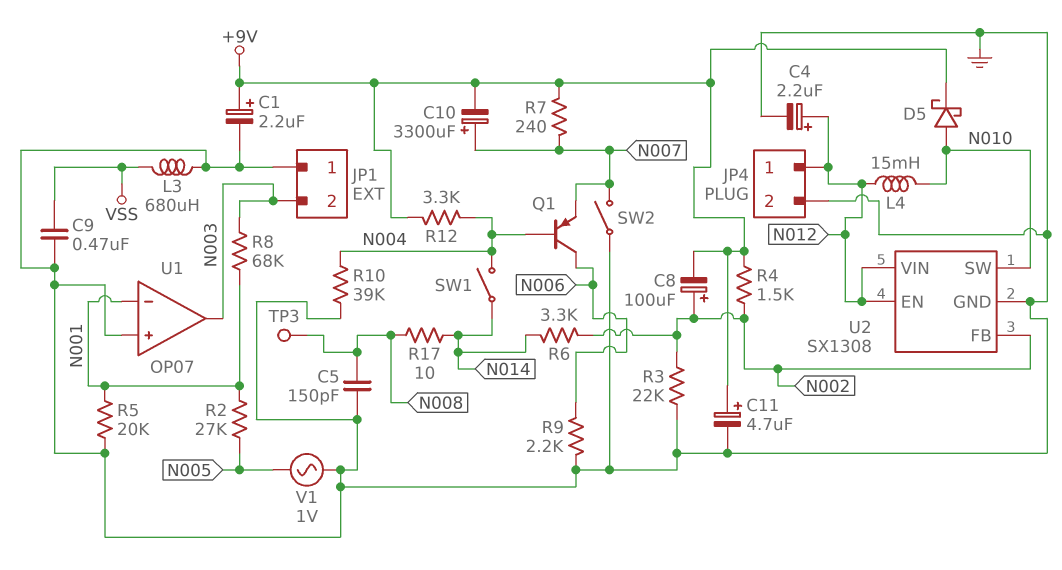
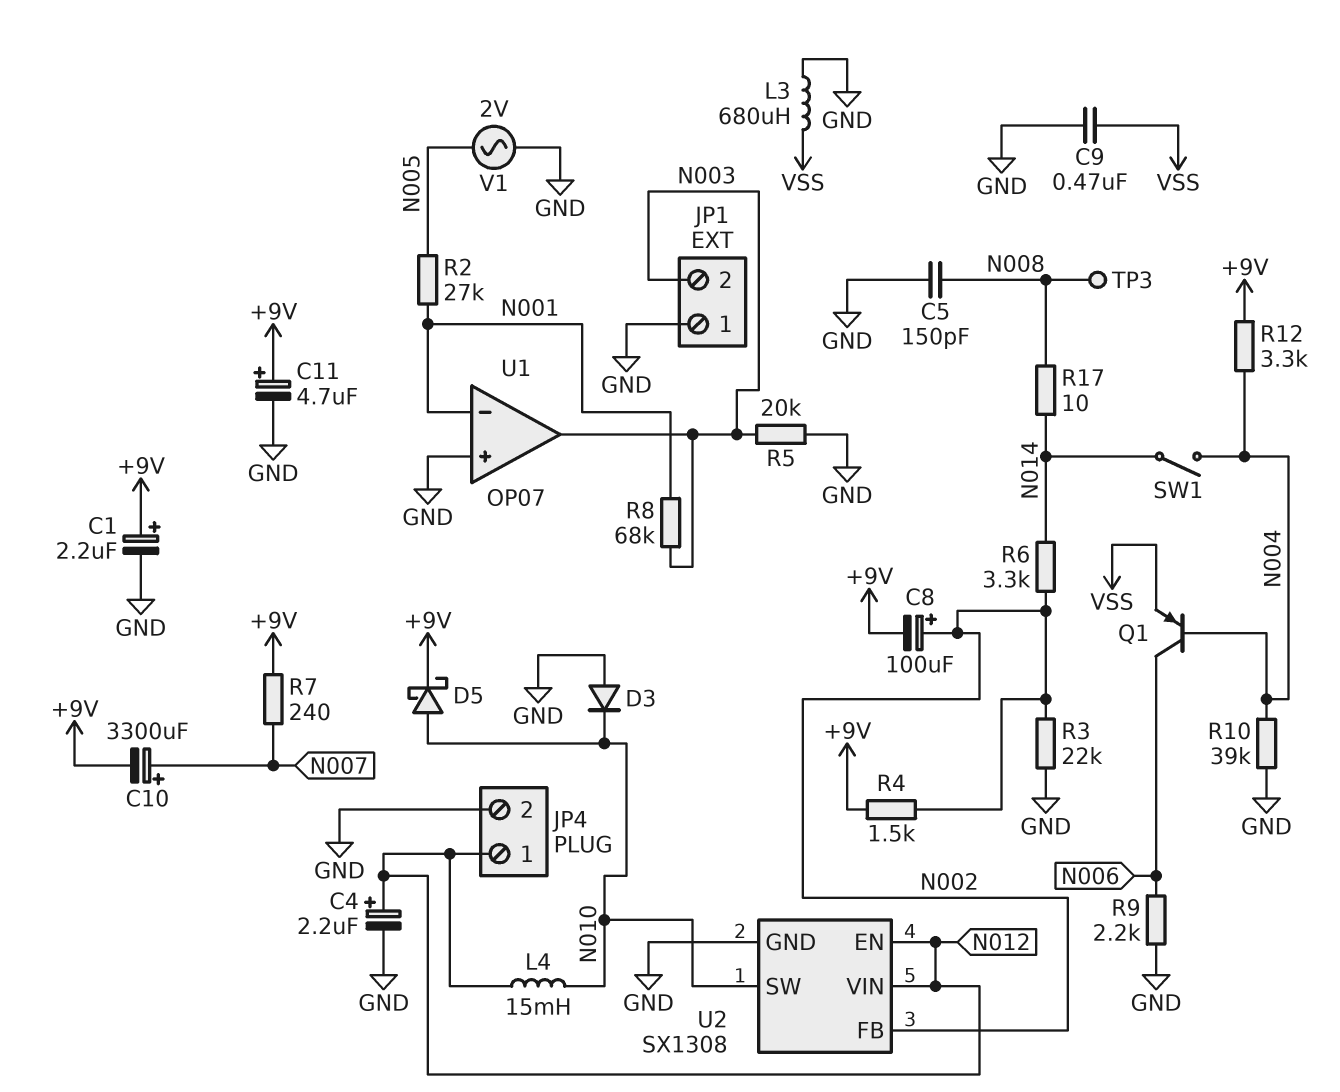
D3: none -> diode (A GND, K N010)
Q1: PNP (B N004, C N006, E N007) -> PNP (B N004, C N006, E VSS)
R5: 20k (GND, N001) -> 20k (GND, N003)
SW2: switch (GND, N007) -> none
V1: AC 1V (GND, N005) -> AC 2V (GND, N005)

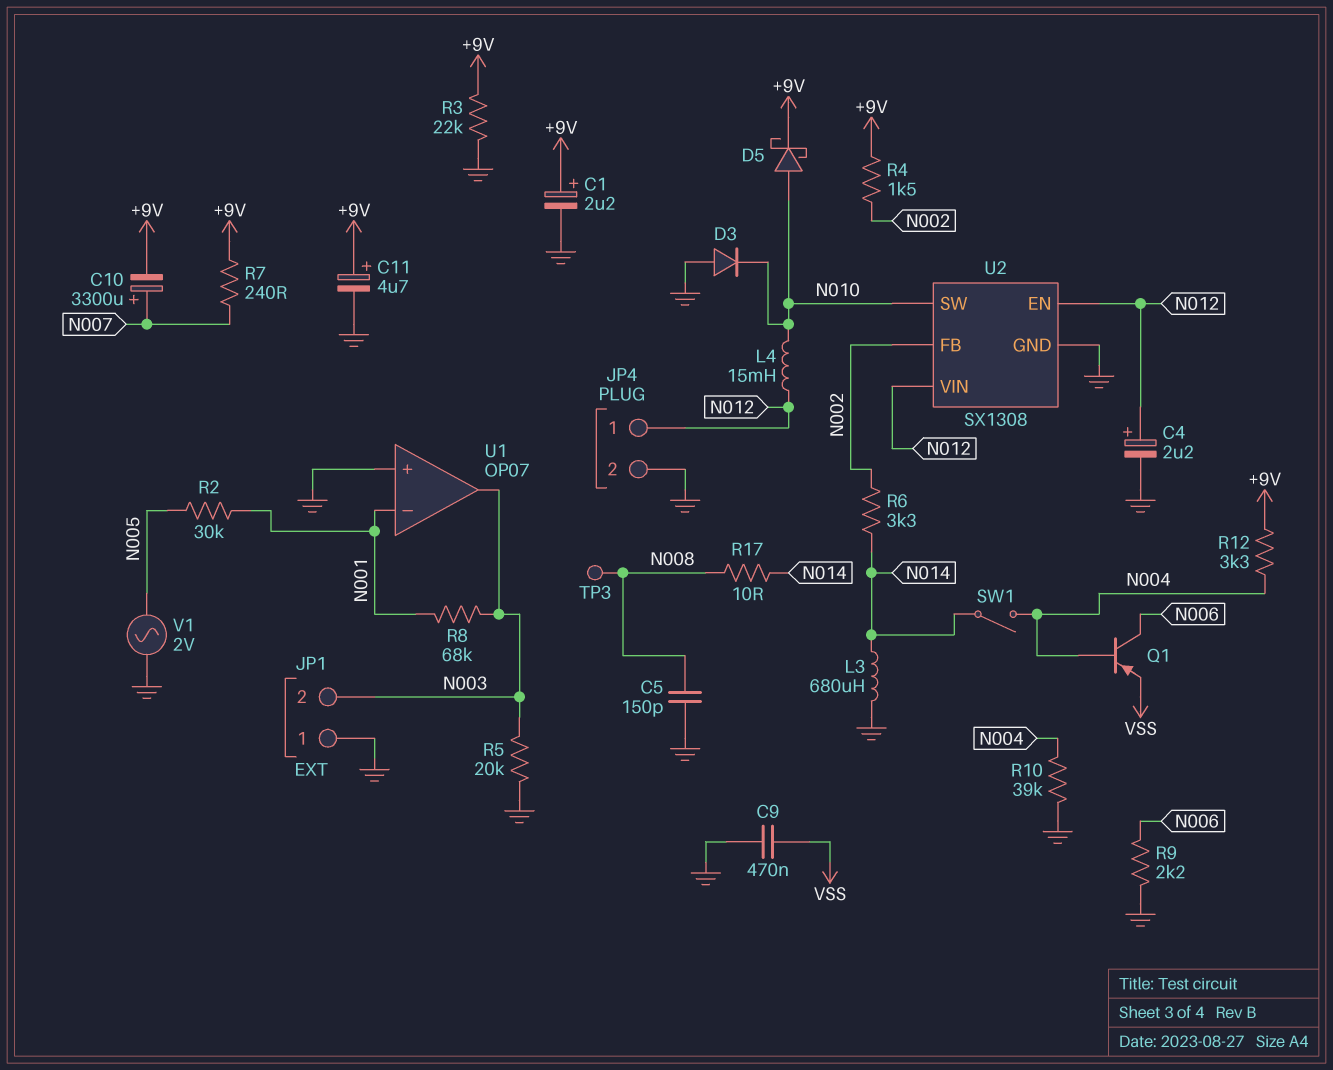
C8: 100uF (plus N002, minus +9V) -> none
L3: 680uH (GND, VSS) -> 680uH (GND, N014)
R2: 27k (N001, N005) -> 30k (N001, N005)
R3: 22k (GND, N002) -> 22k (+9V, GND)

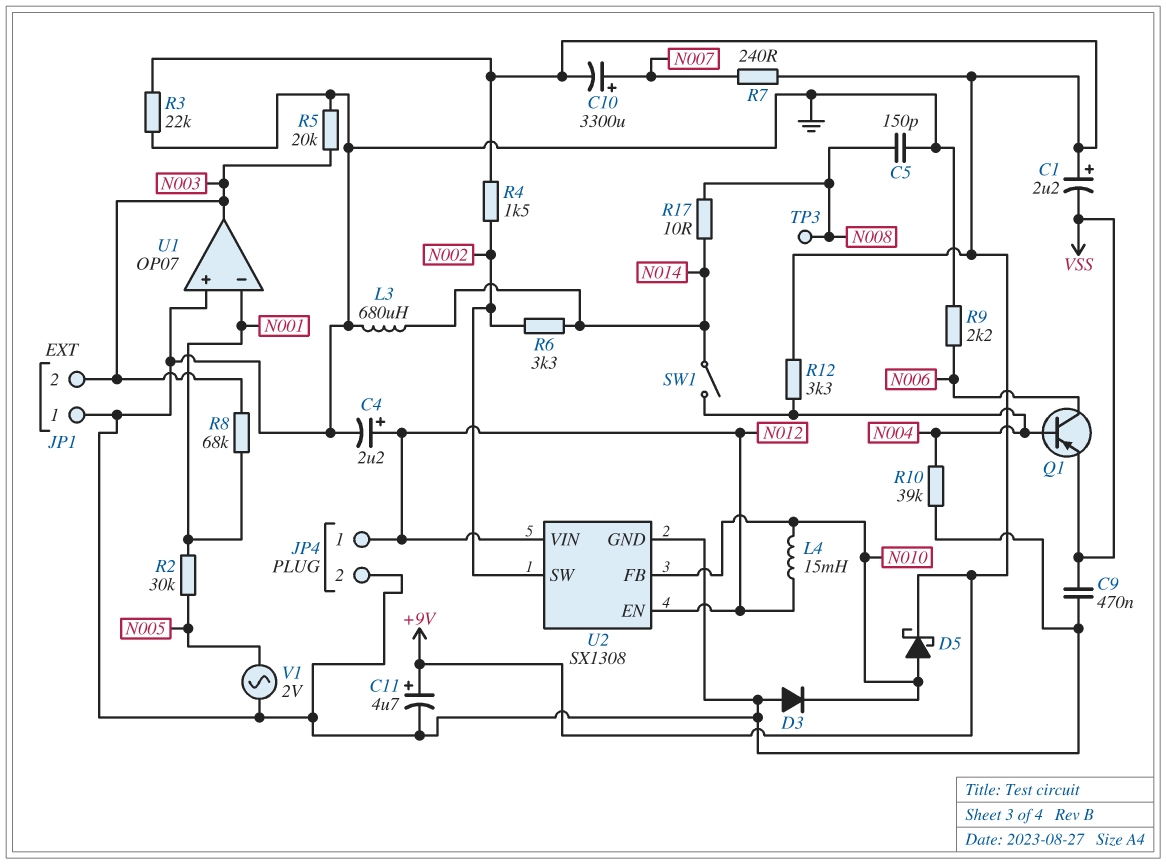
C1: 2.2uF (plus +9V, minus GND) -> 2.2uF (plus +9V, minus VSS)
U2 pin FB: N002 -> N010
U2 pin SW: N010 -> N002

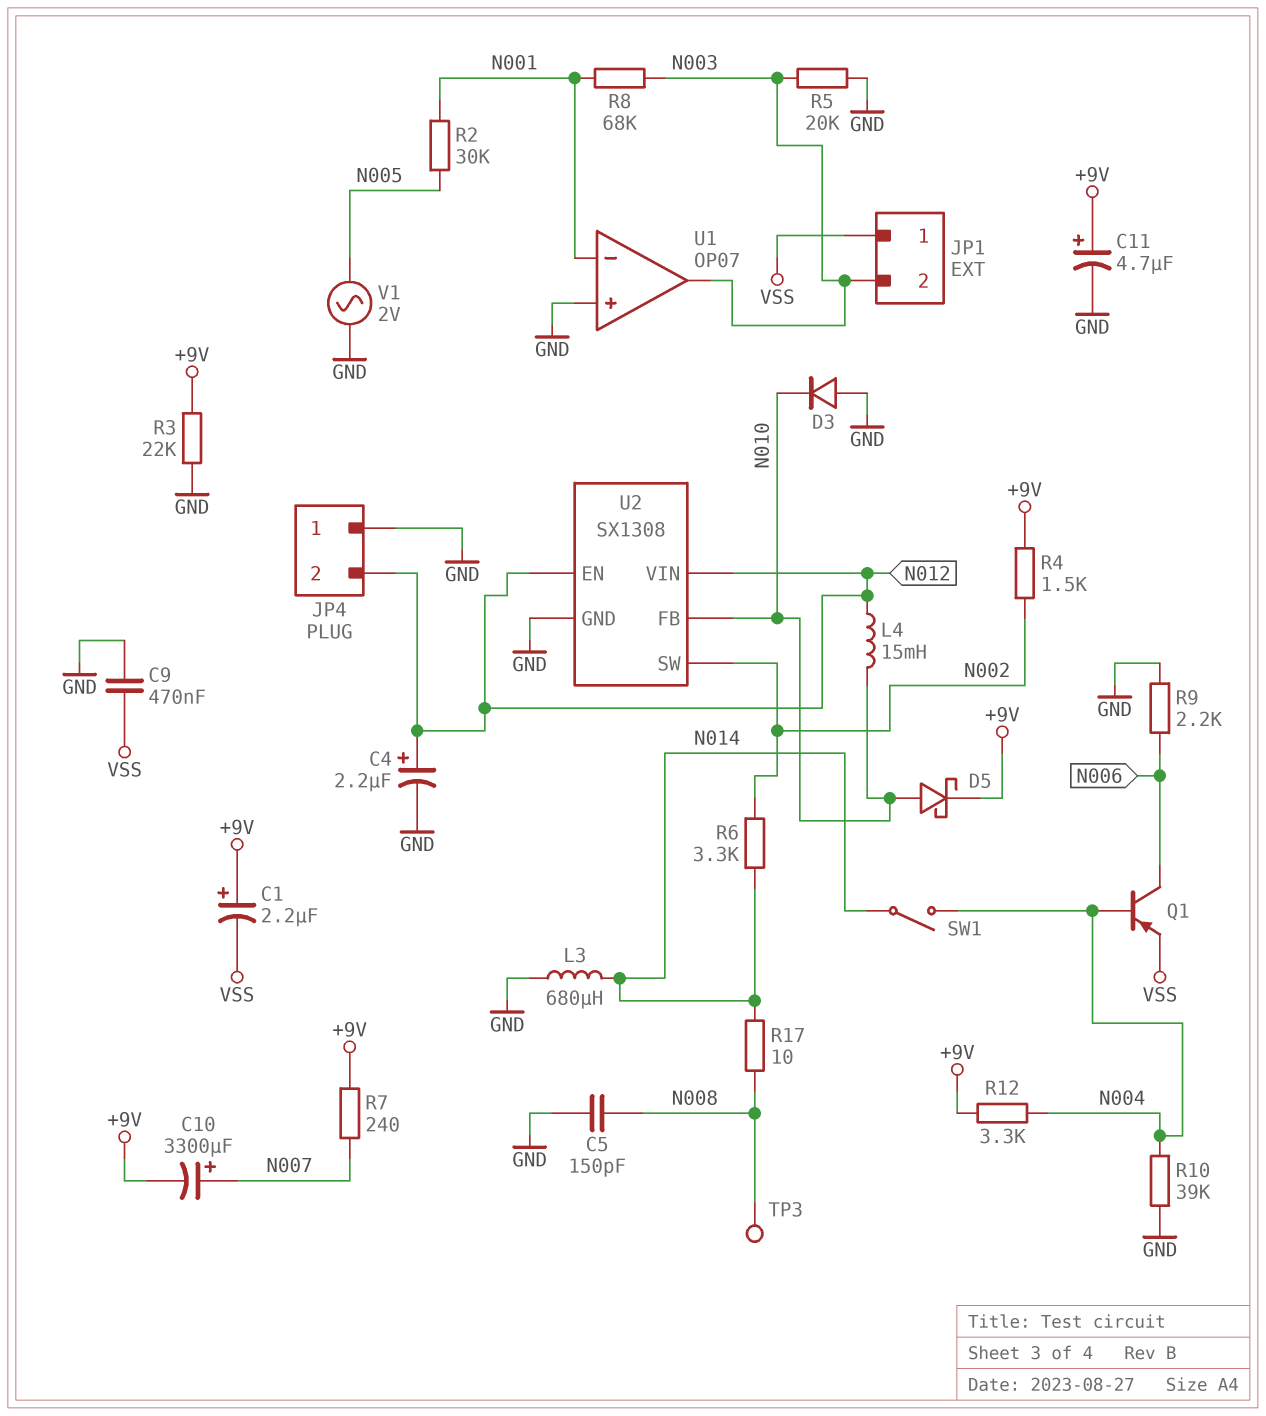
JP1 pin 1: GND -> VSS
JP4 pin 1: N012 -> GND
JP4 pin 2: GND -> N012

